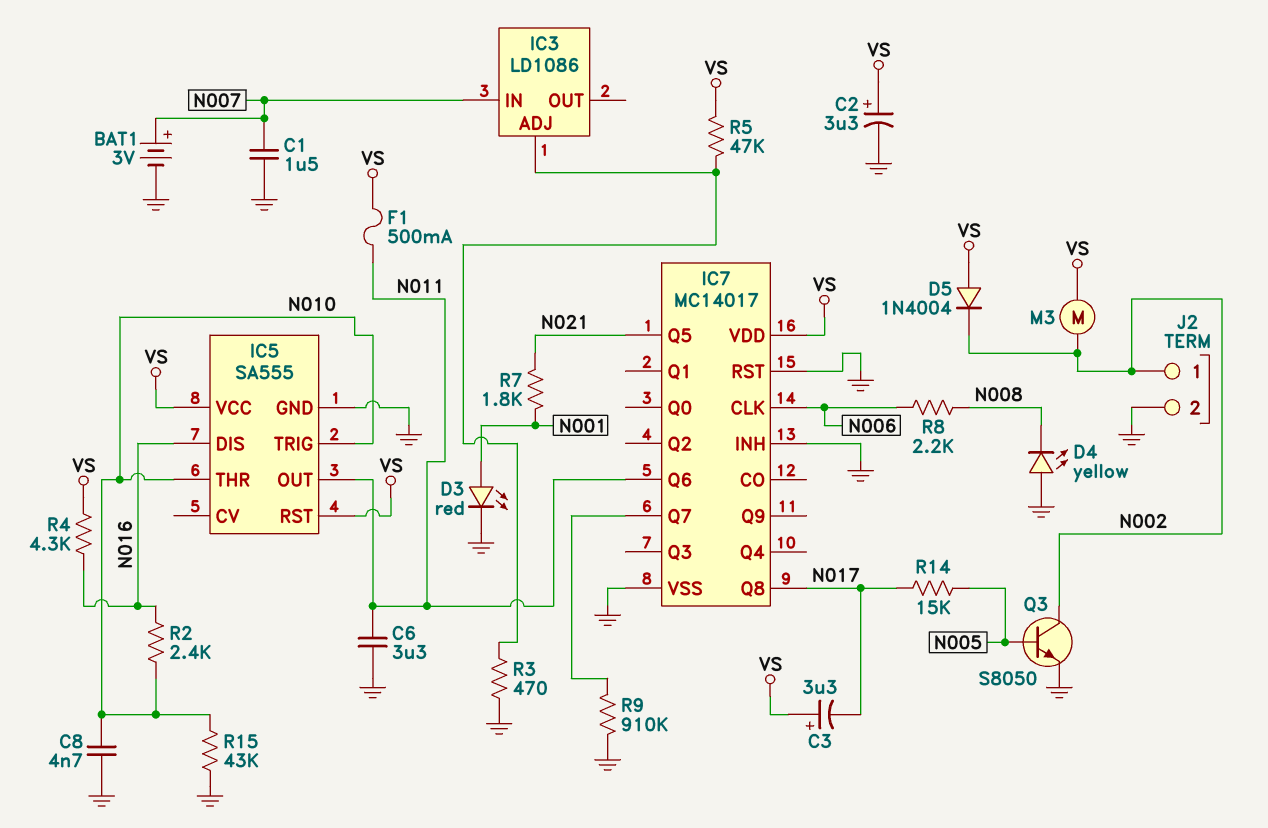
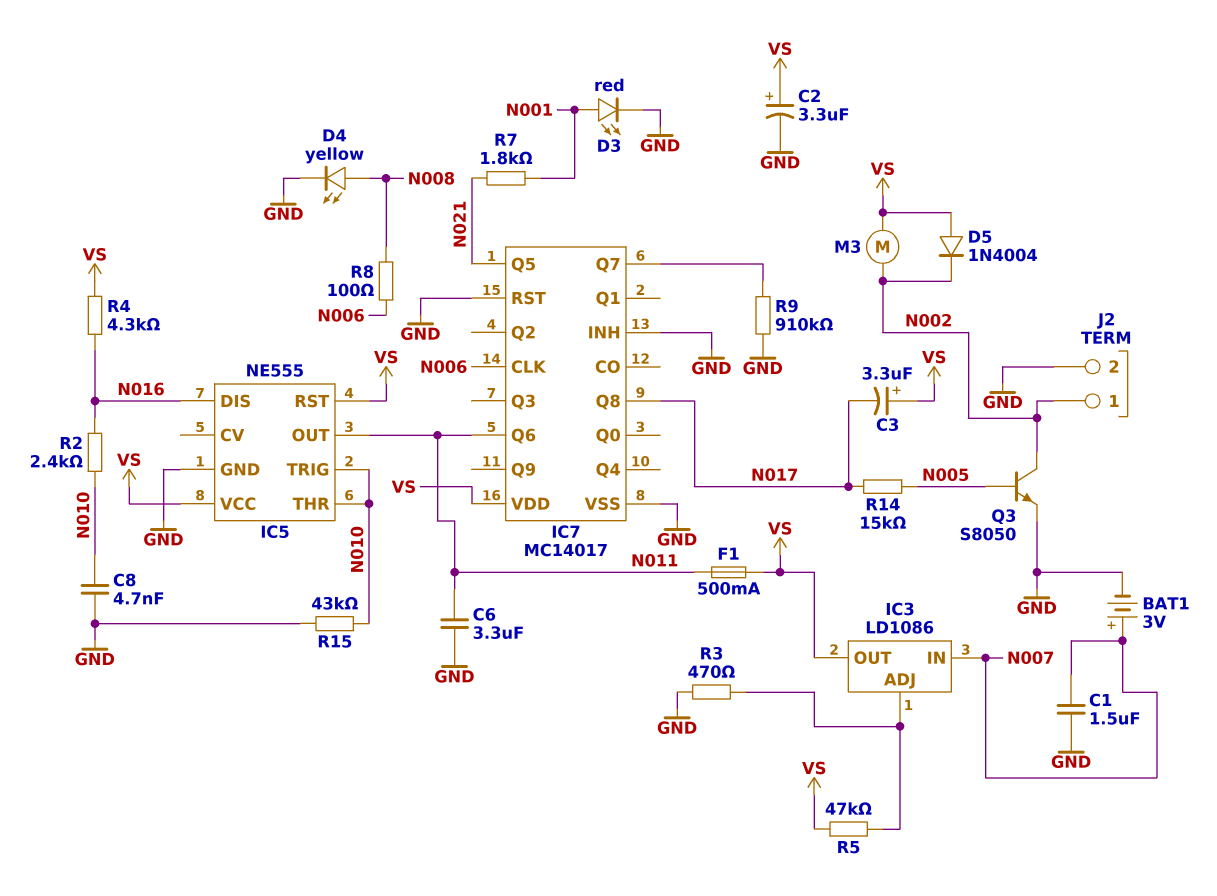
D4: LED yellow (A GND, K N008) -> LED yellow (A N008, K GND)
IC3 pin OUT: none -> VS
IC5: SA555 -> NE555
R8: 2.2k (N006, N008) -> 100 (N006, N008)

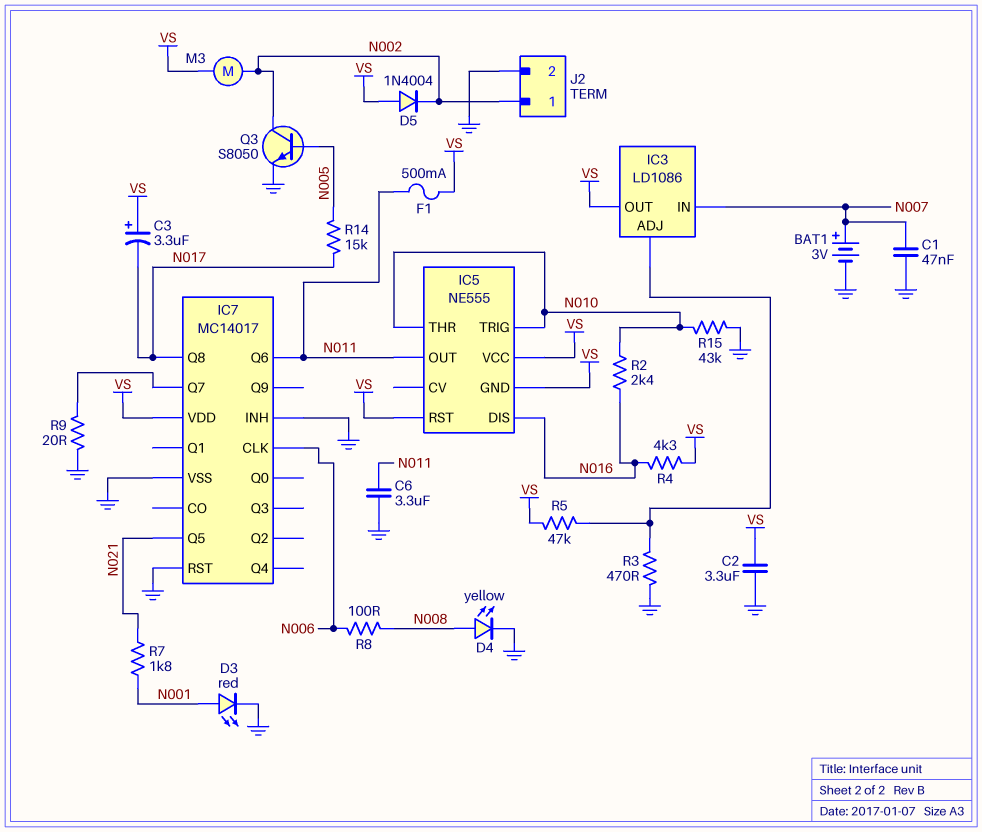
C1: 1.5uF (GND, N007) -> 47nF (GND, N007)
C2: 3.3uF (plus VS, minus GND) -> 3.3uF (GND, VS)
C8: 4.7nF (GND, N010) -> none
IC5 pin GND: GND -> VS
R9: 910k (GND, IC7/Q7) -> 20 (GND, IC7/Q7)

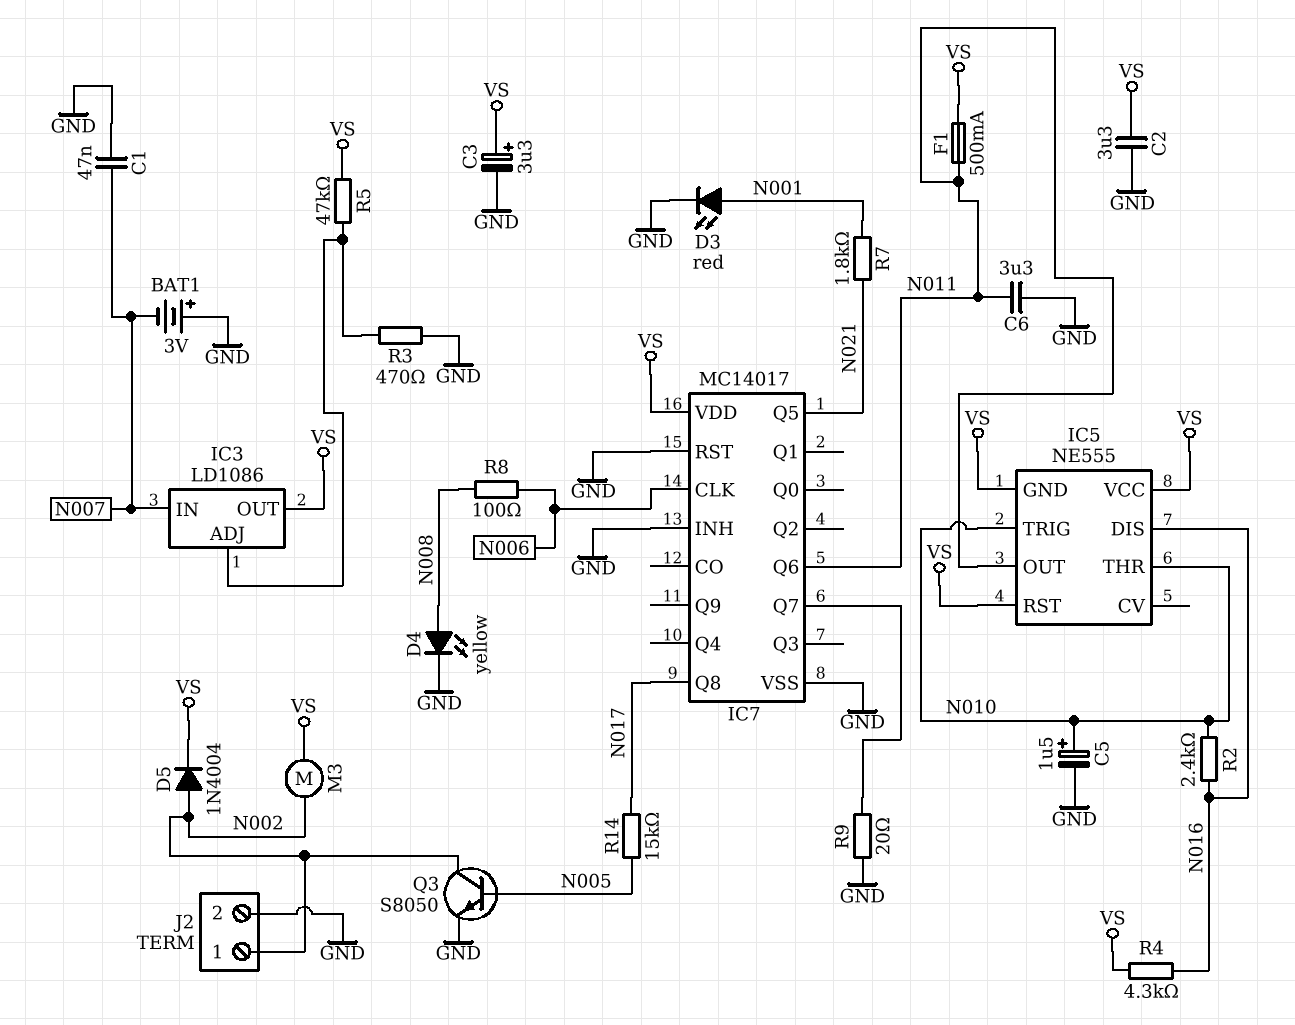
BAT1: 3V (plus N007, minus GND) -> 3V (plus GND, minus N007)
C3: 3.3uF (plus VS, minus N017) -> 3.3uF (plus VS, minus GND)
C5: none -> 1.5uF (plus N010, minus GND)
D5: diode 1N4004 (A VS, K N002) -> diode 1N4004 (A N002, K VS)
R15: 43k (GND, N010) -> none

